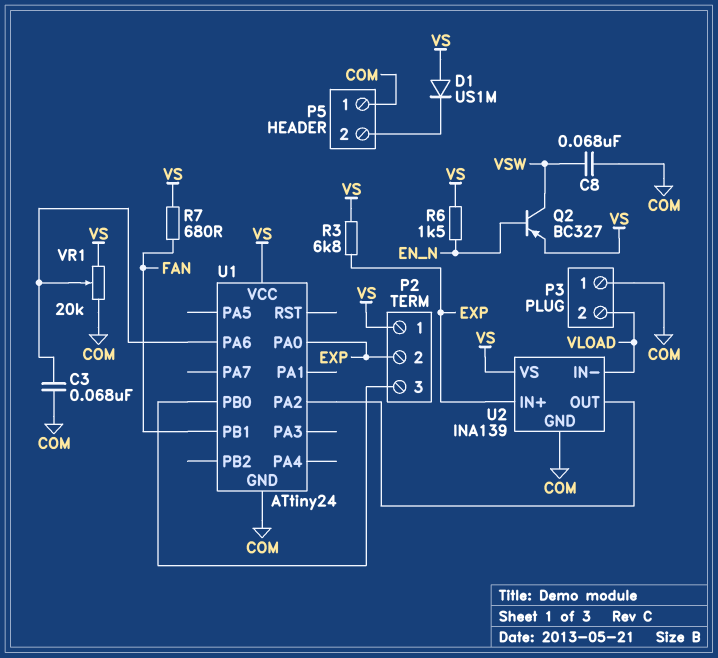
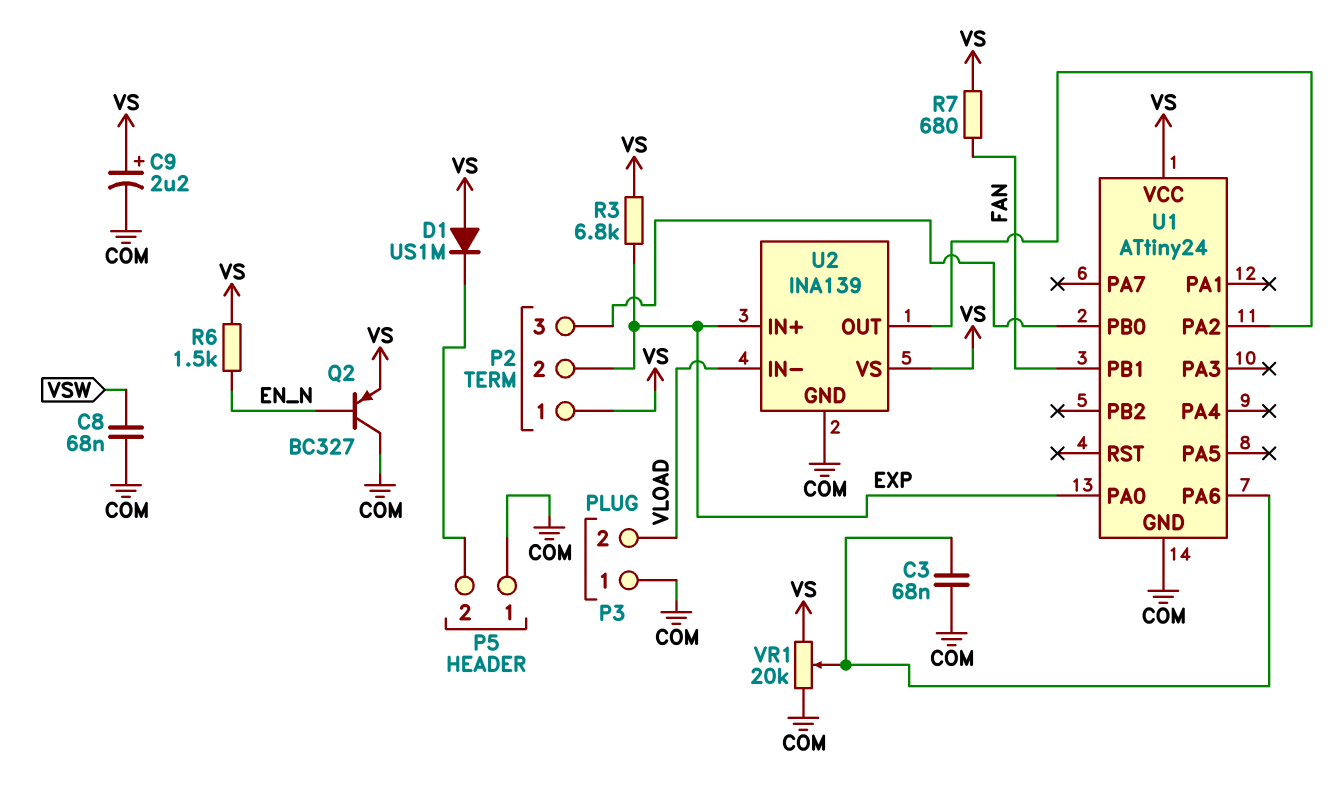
C9: none -> 2.2uF (plus VS, minus COM)
Q2: PNP BC327 (B EN_N, C VSW, E VS) -> PNP BC327 (B EN_N, C COM, E VS)

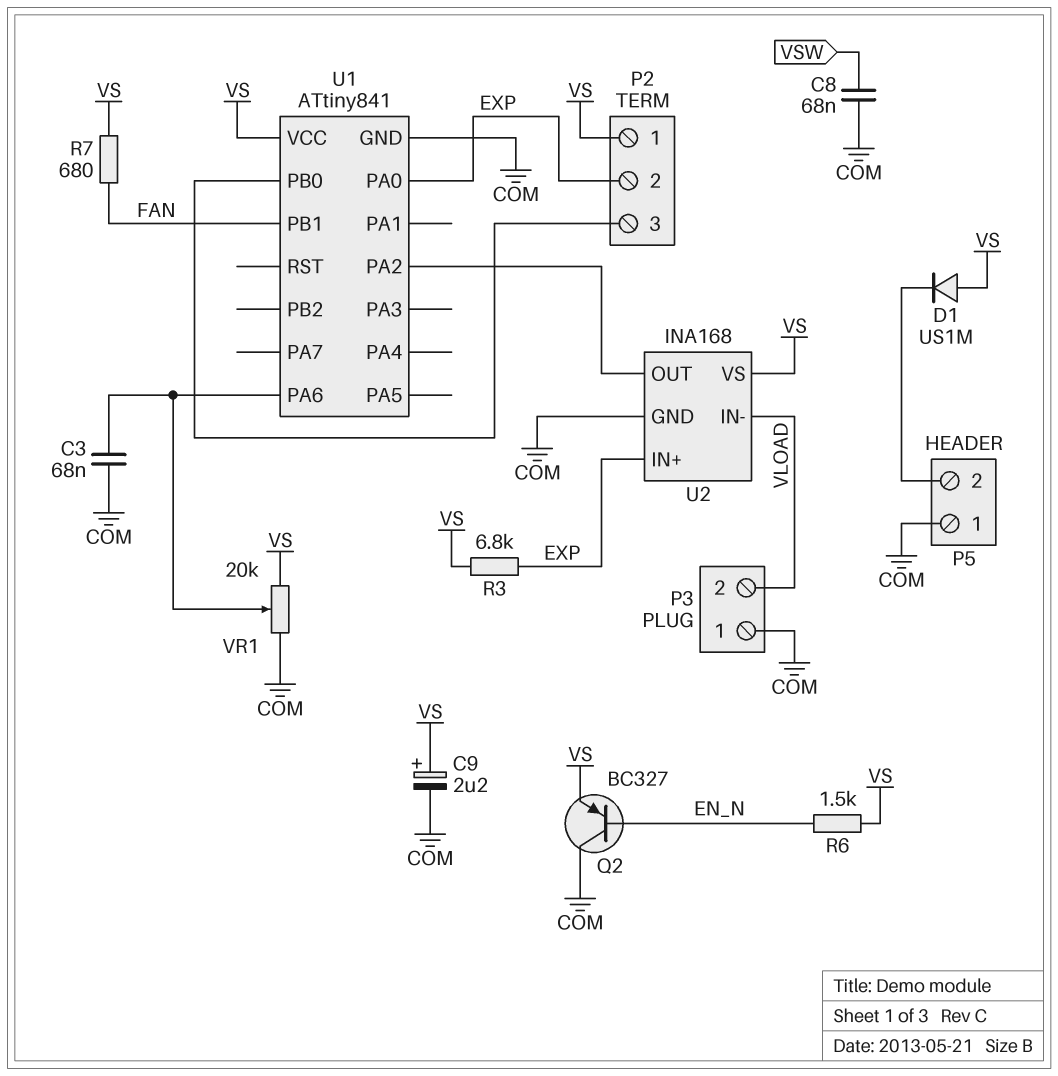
U1: ATtiny24 -> ATtiny841
U2: INA139 -> INA168

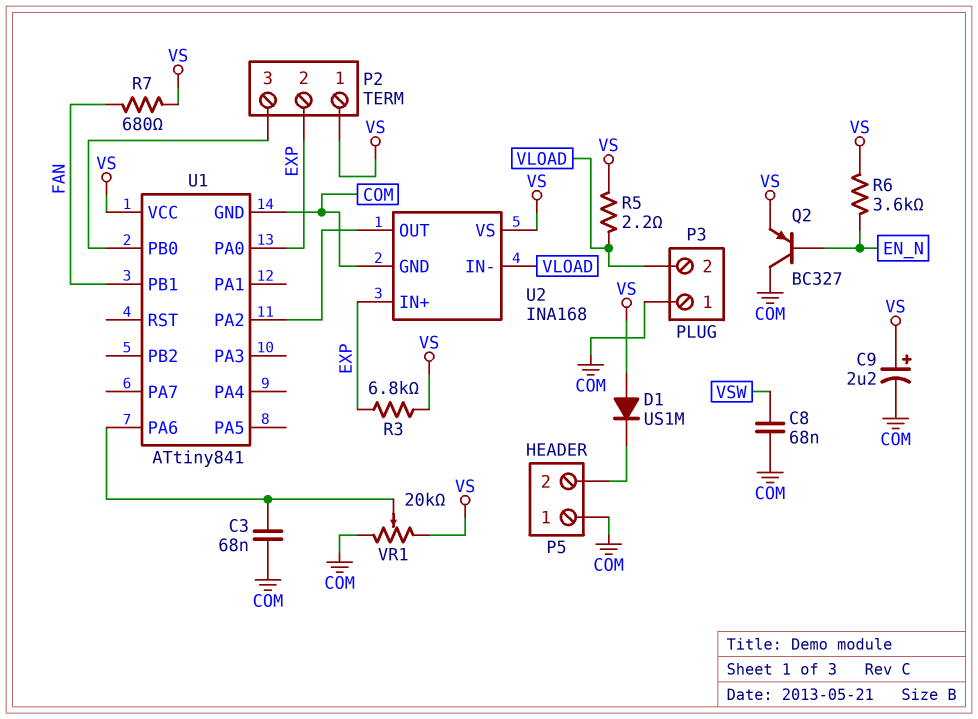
R5: none -> 2.2 (VLOAD, VS)
R6: 1.5k (EN_N, VS) -> 3.6k (EN_N, VS)

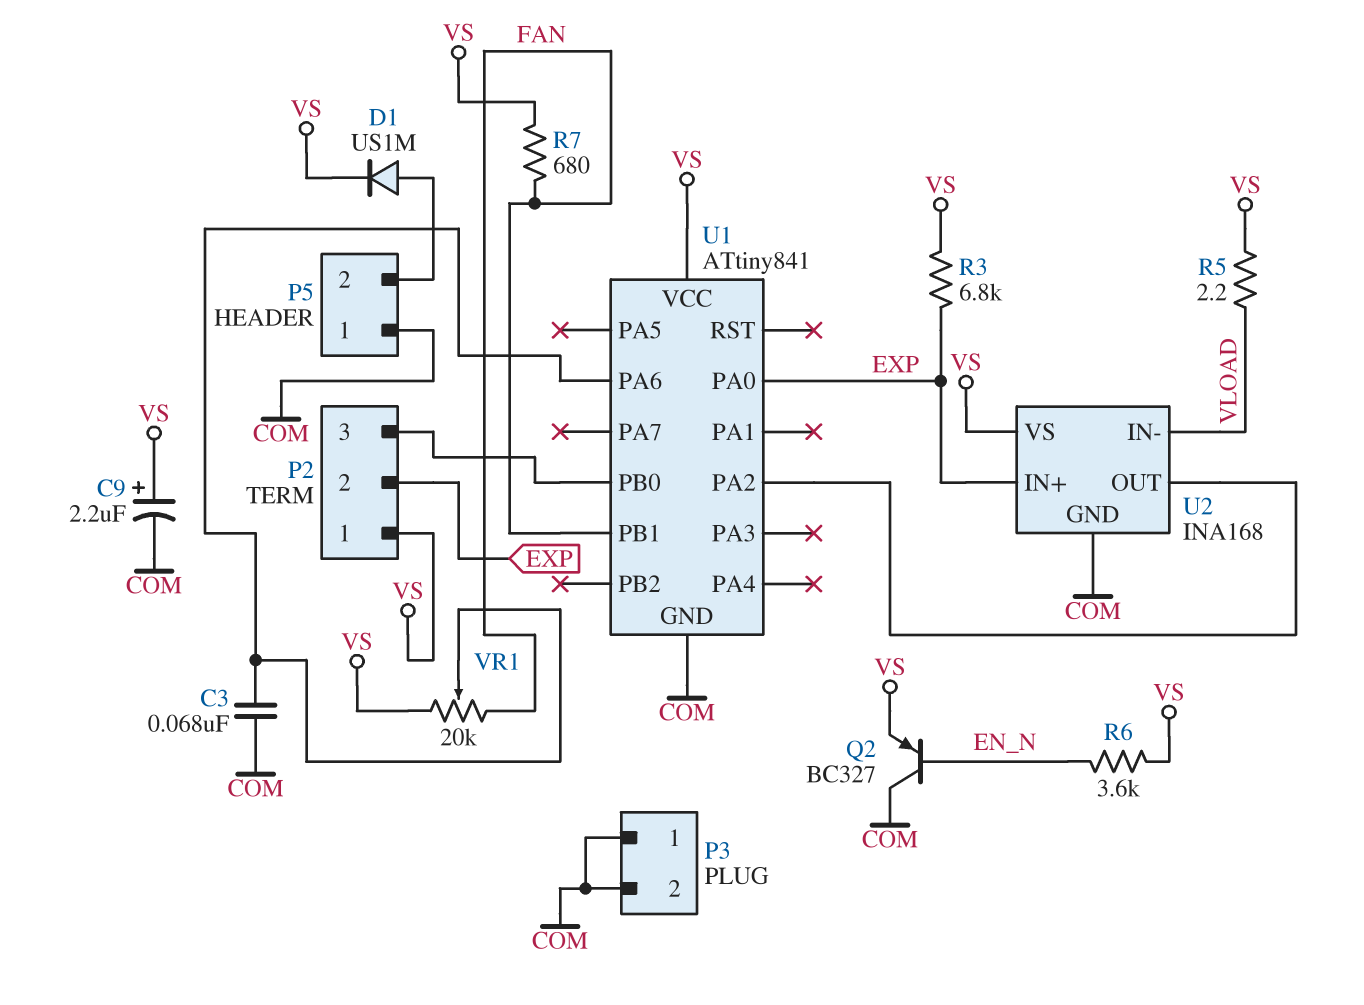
C8: 68nF (COM, VSW) -> none
D1: diode US1M (A VS, K P5/2) -> diode US1M (A P5/2, K VS)
P3 pin 2: VLOAD -> COM
VR1: 20k (COM, VS, wiper U1/PA6) -> 20k (FAN, VS, wiper U1/PA6)

